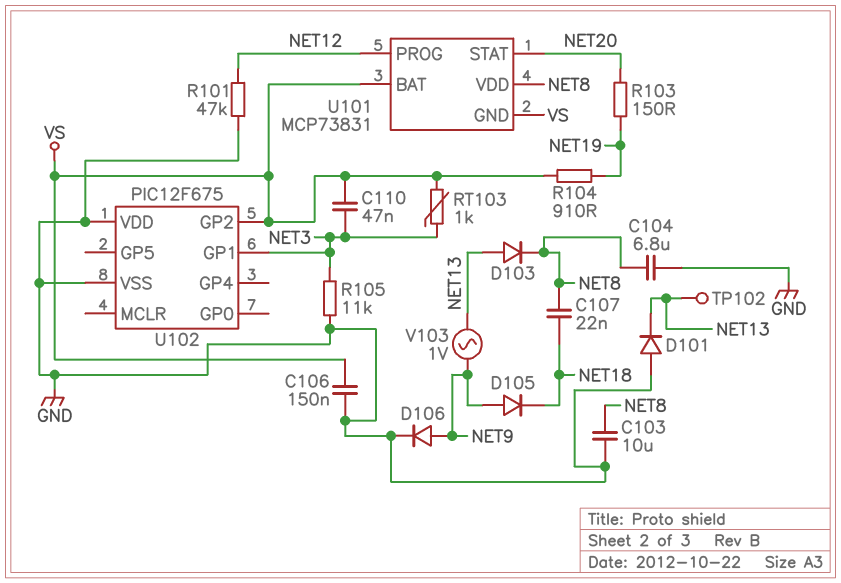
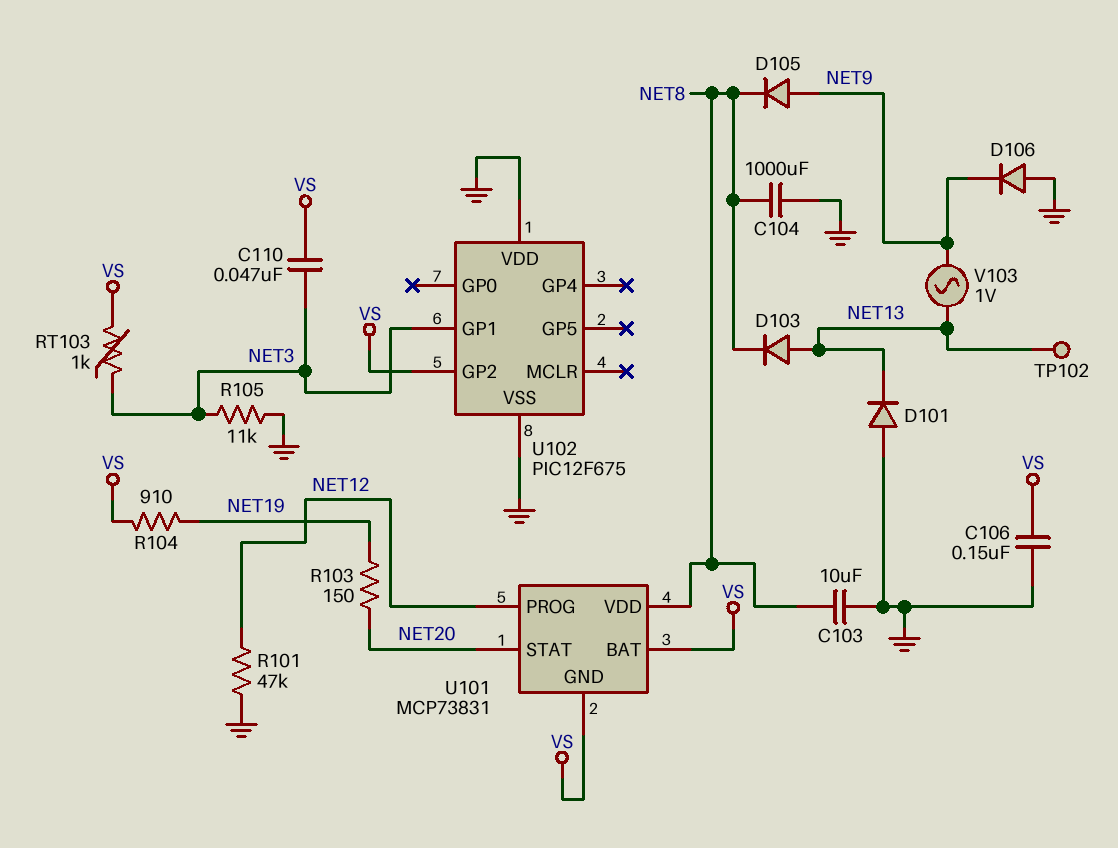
C104: 6.8uF (GND, NET8) -> 1000uF (GND, NET8)
C107: 22nF (NET8, NET18) -> none
D105: diode (A NET9, K NET18) -> diode (A NET9, K NET8)
D106: diode (A NET9, K GND) -> diode (A GND, K NET9)

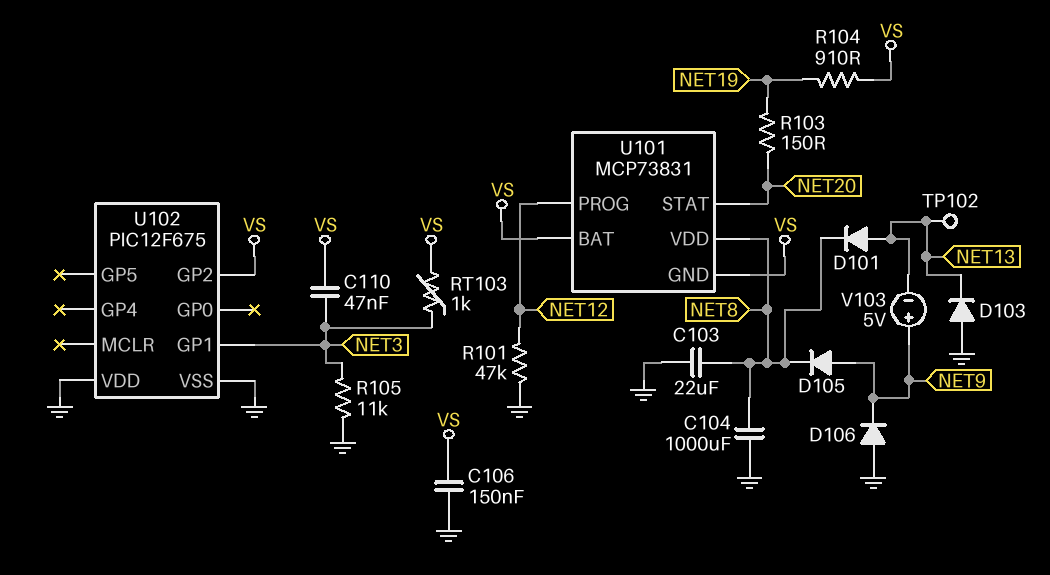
C103: 10uF (GND, NET8) -> 22uF (GND, NET8)
D101: diode (A GND, K NET13) -> diode (A NET13, K NET8)
D103: diode (A NET13, K NET8) -> diode (A GND, K NET13)
V103: AC 1V (NET9, NET13) -> 5V (plus NET9, minus NET13)

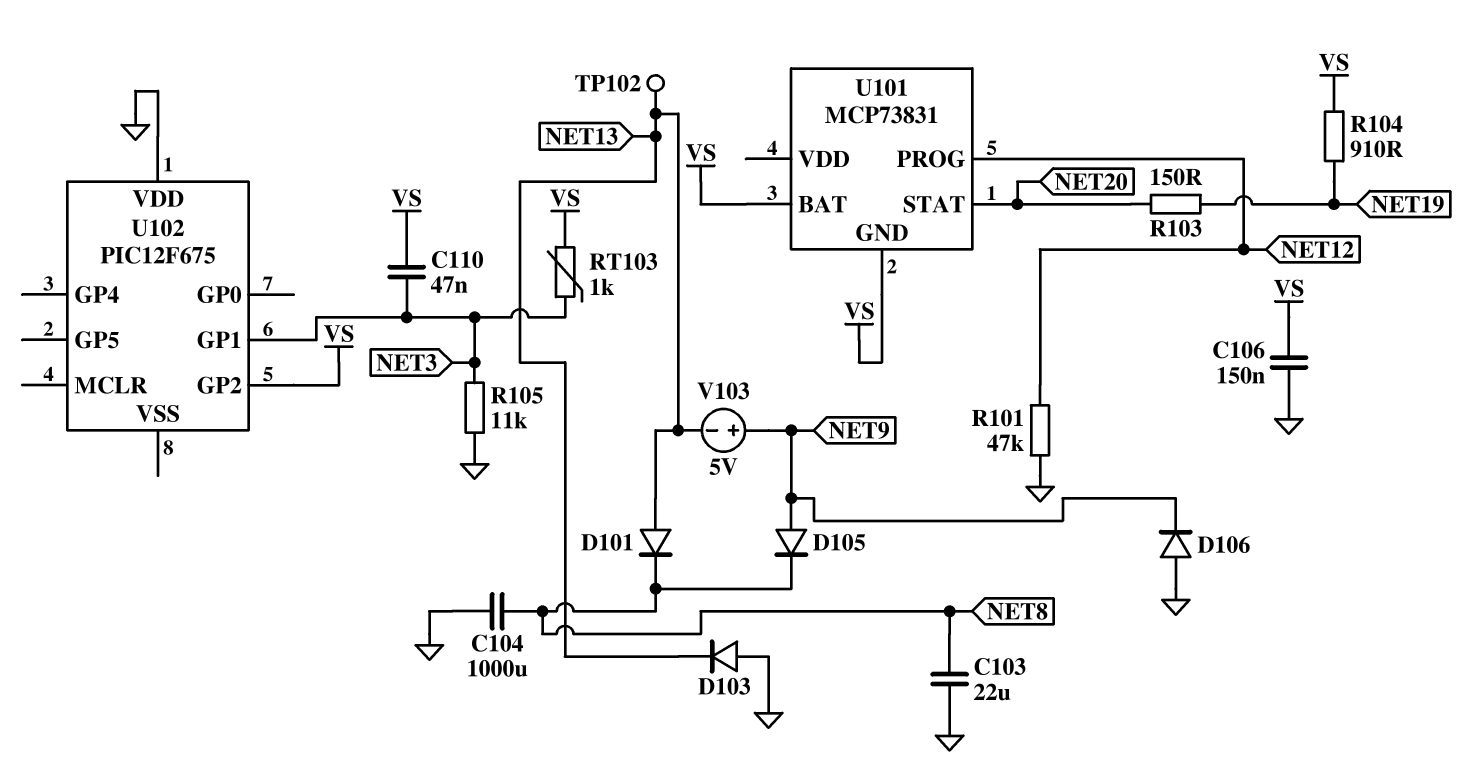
U101 pin VDD: NET8 -> none
U102 pin VSS: GND -> none

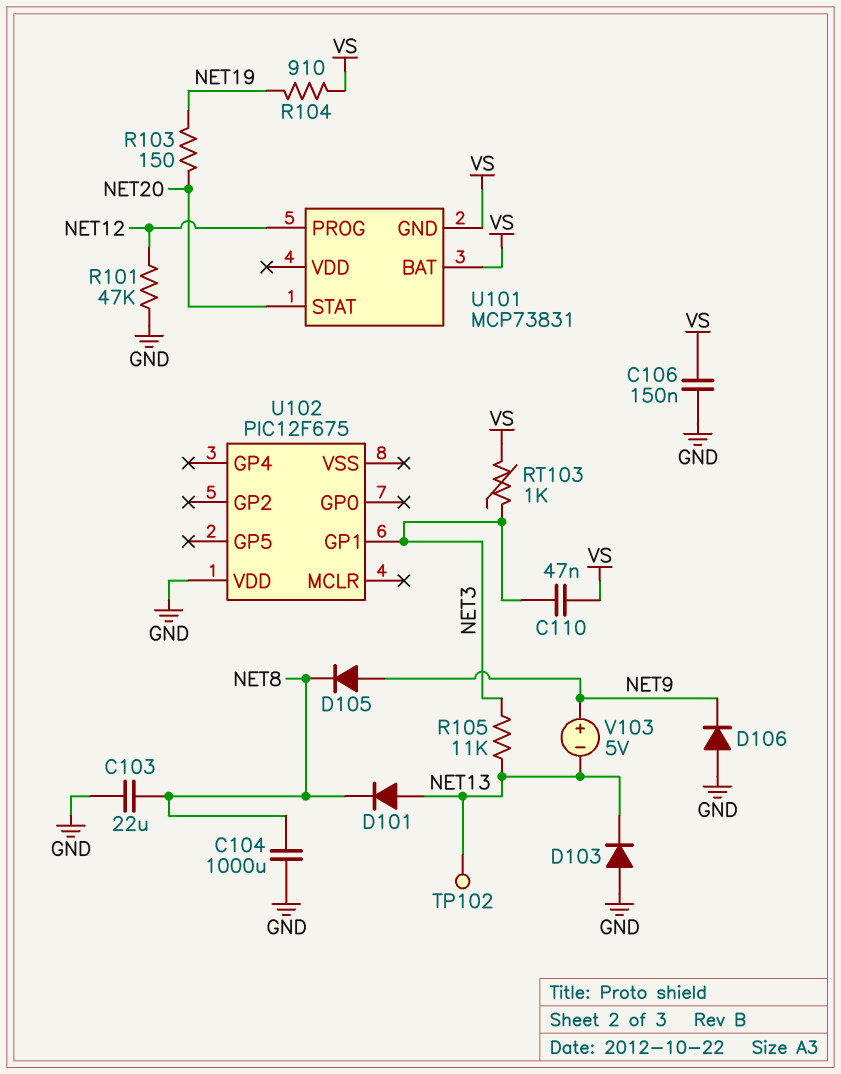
R105: 11k (GND, NET3) -> 11k (NET3, NET13)
U102 pin GP2: VS -> none

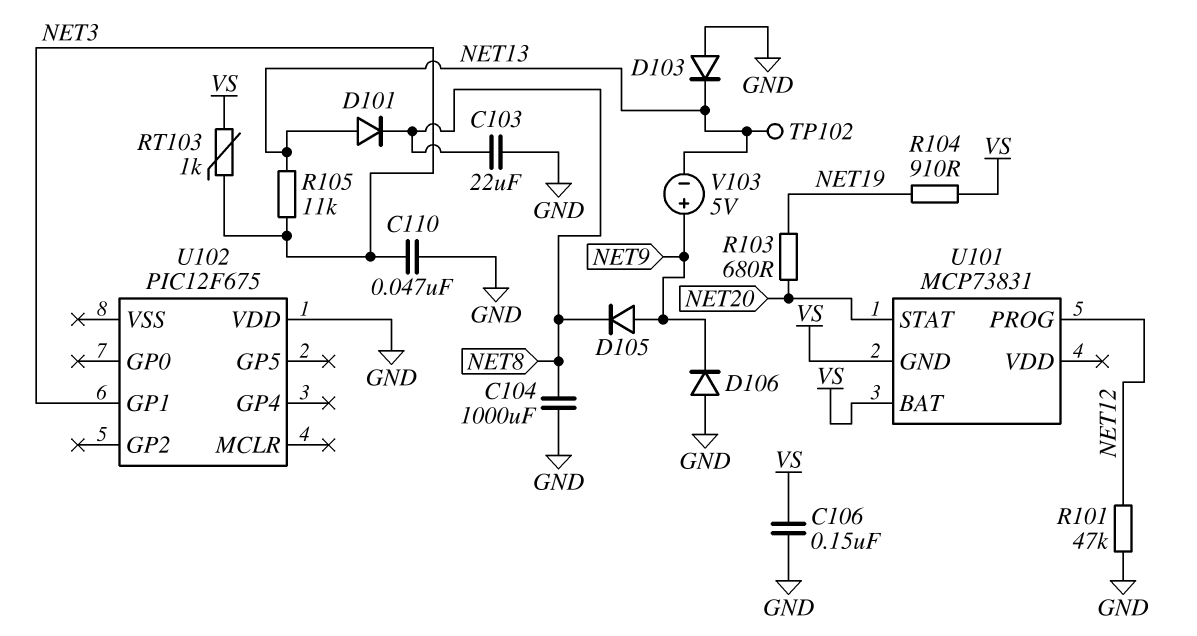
C110: 47nF (NET3, VS) -> 47nF (GND, NET3)
R103: 150 (NET19, NET20) -> 680 (NET19, NET20)

